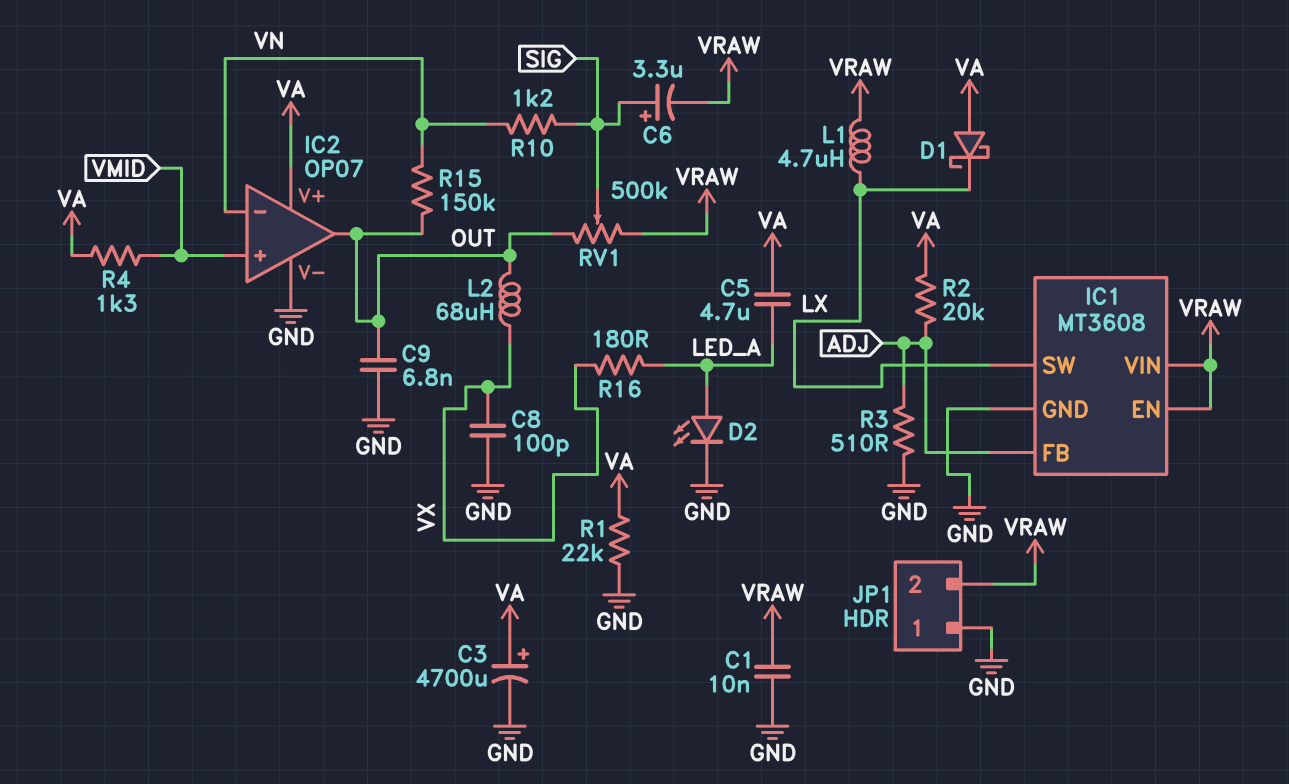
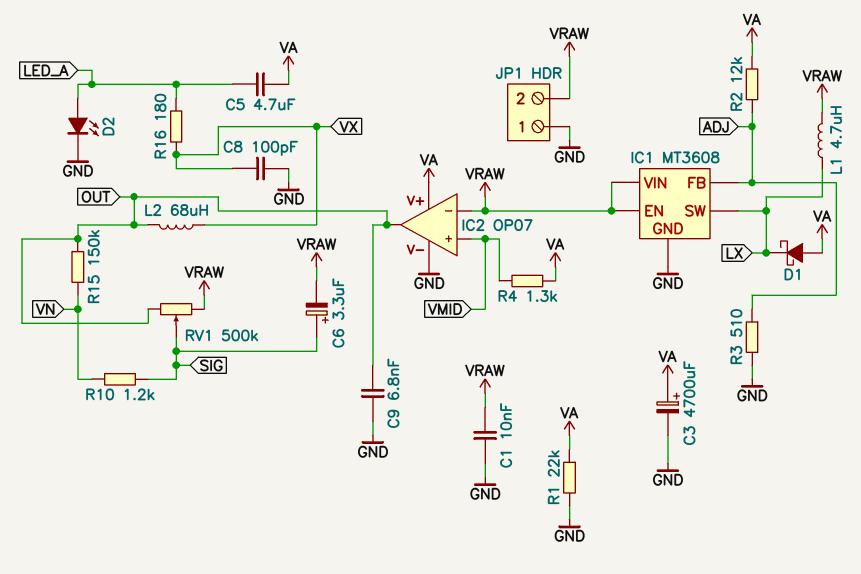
IC2 pin in-: VN -> VRAW
R2: 20k (ADJ, VA) -> 12k (ADJ, VA)

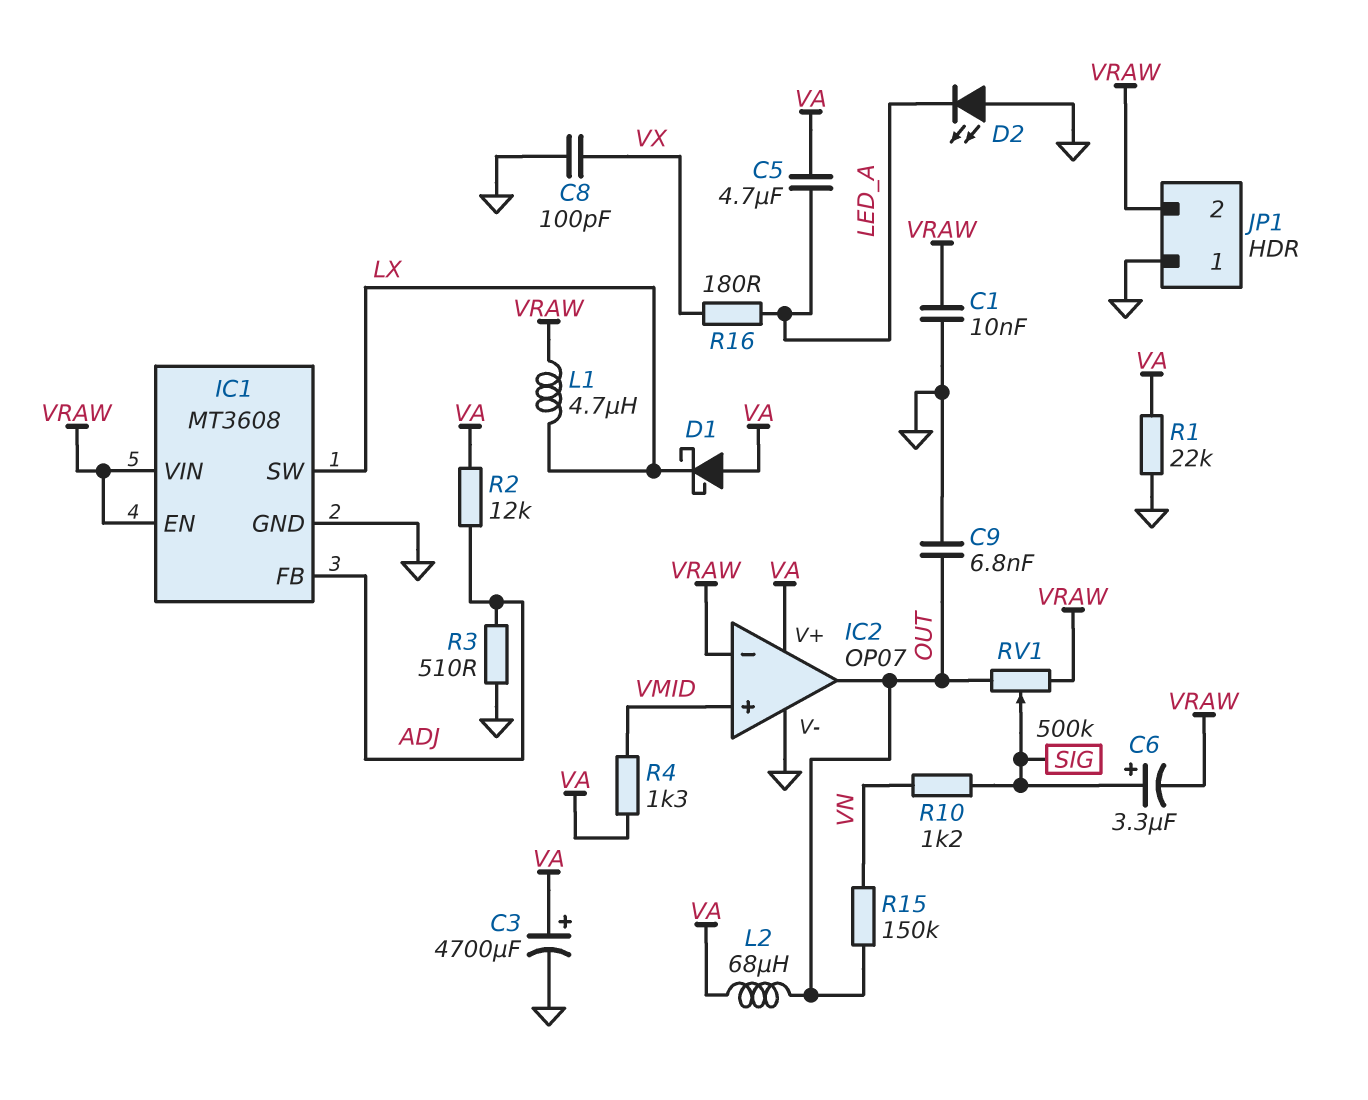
D2: LED (A LED_A, K GND) -> LED (A GND, K LED_A)
L2: 68uH (OUT, VX) -> 68uH (OUT, VA)

